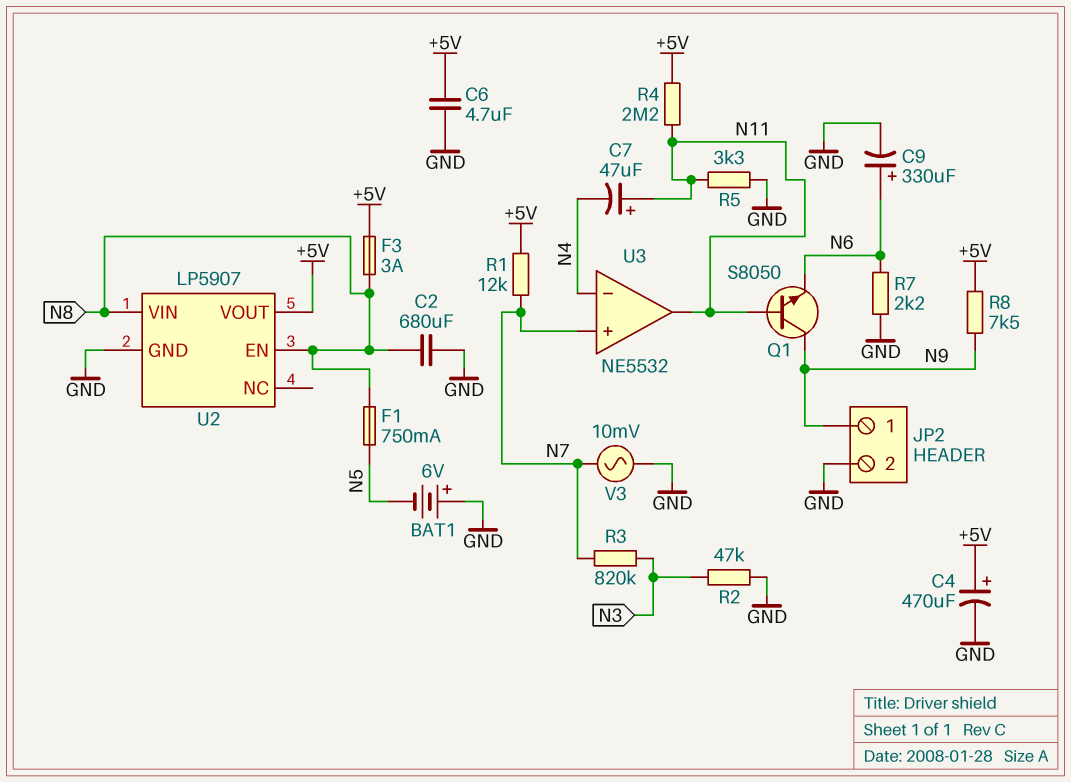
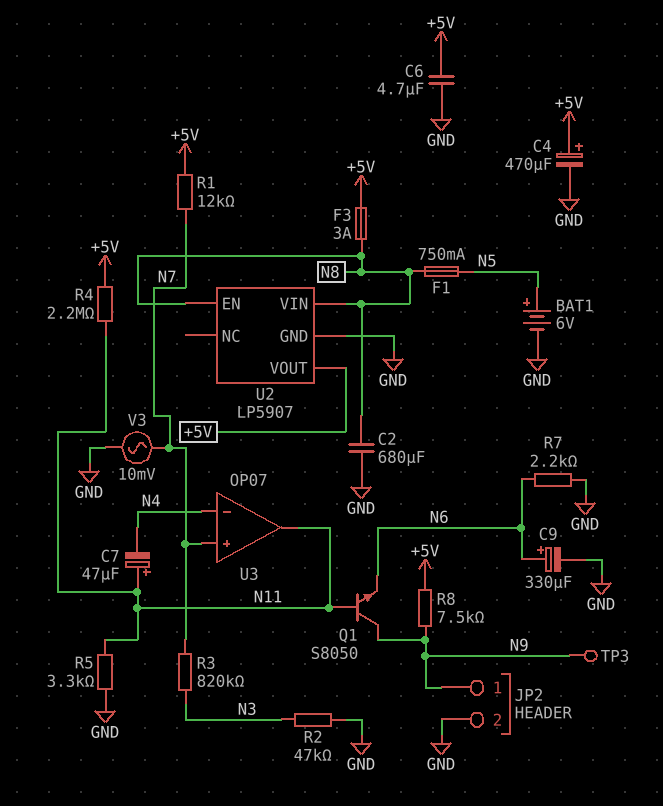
BAT1: 6V (plus GND, minus N5) -> 6V (plus N5, minus GND)
TP3: none -> test point (N9)
U3: NE5532 -> OP07

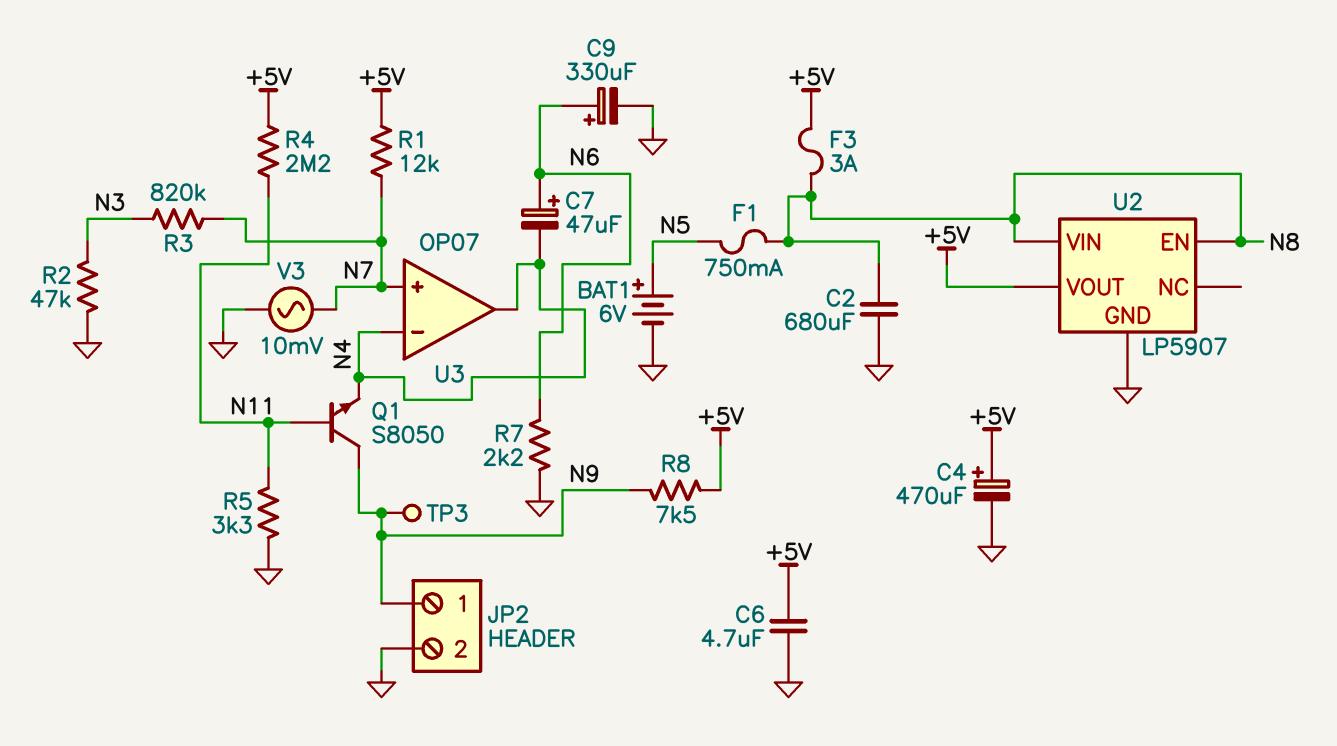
C7: 47uF (plus N11, minus N4) -> 47uF (plus N6, minus N4)
Q1: NPN S8050 (B N11, C N9, E N6) -> NPN S8050 (B N11, C N9, E N4)
U3 pin out: N11 -> N4

